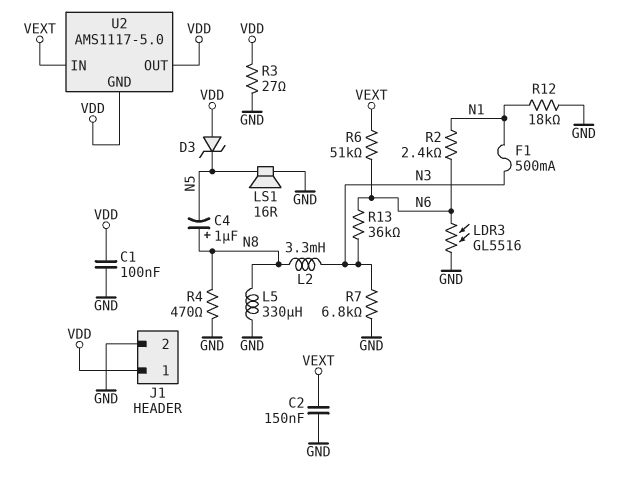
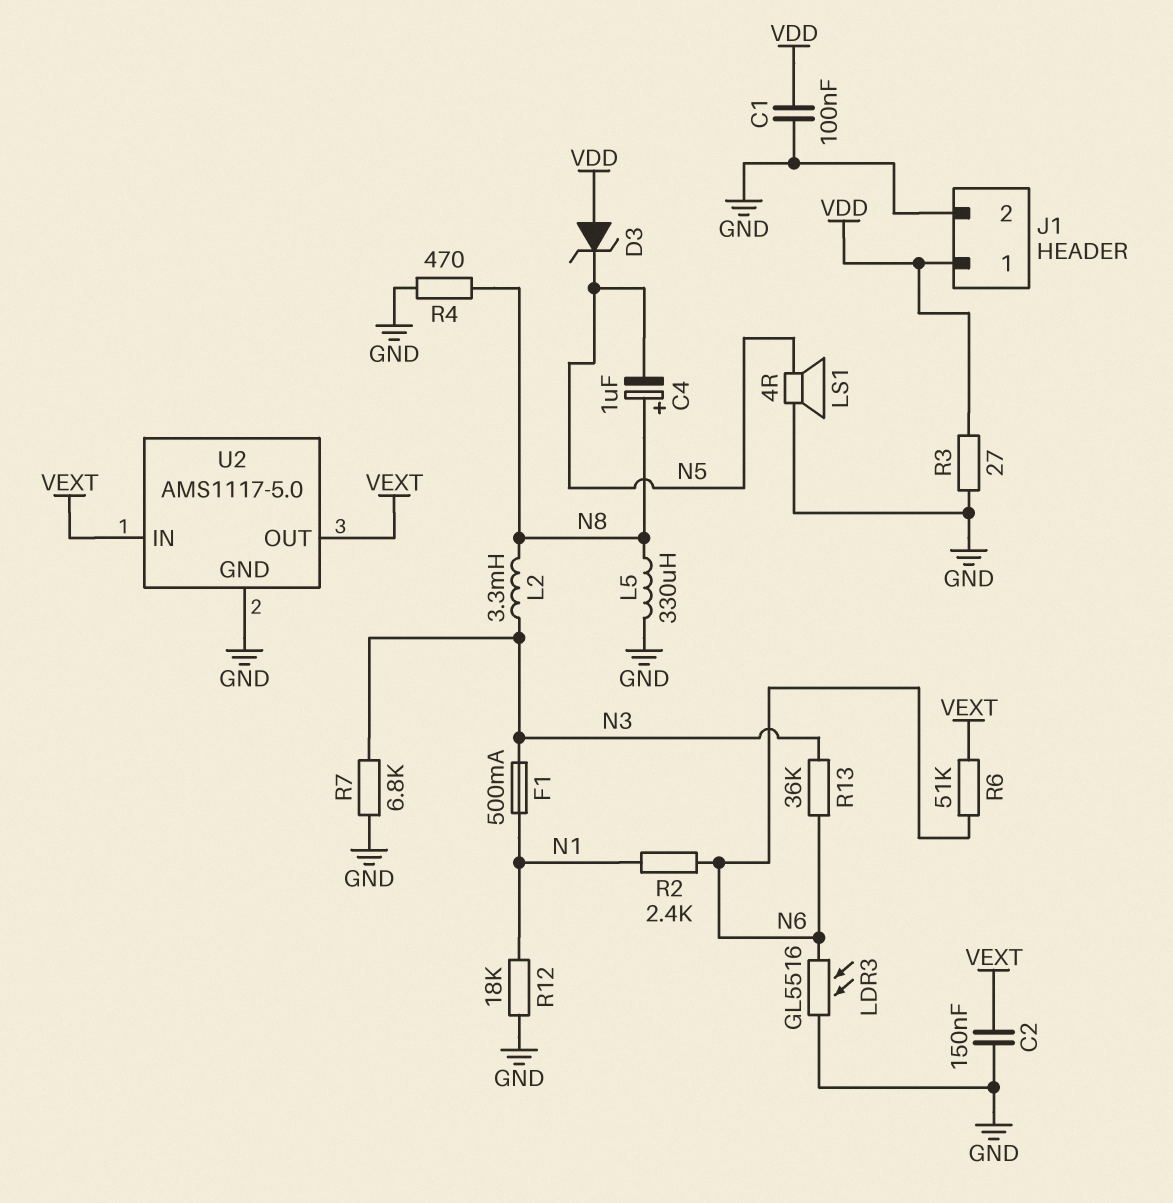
LS1: speaker 16R (GND, N5) -> speaker 4R (GND, N5)
U2 pin GND: VDD -> GND
U2 pin OUT: VDD -> VEXT

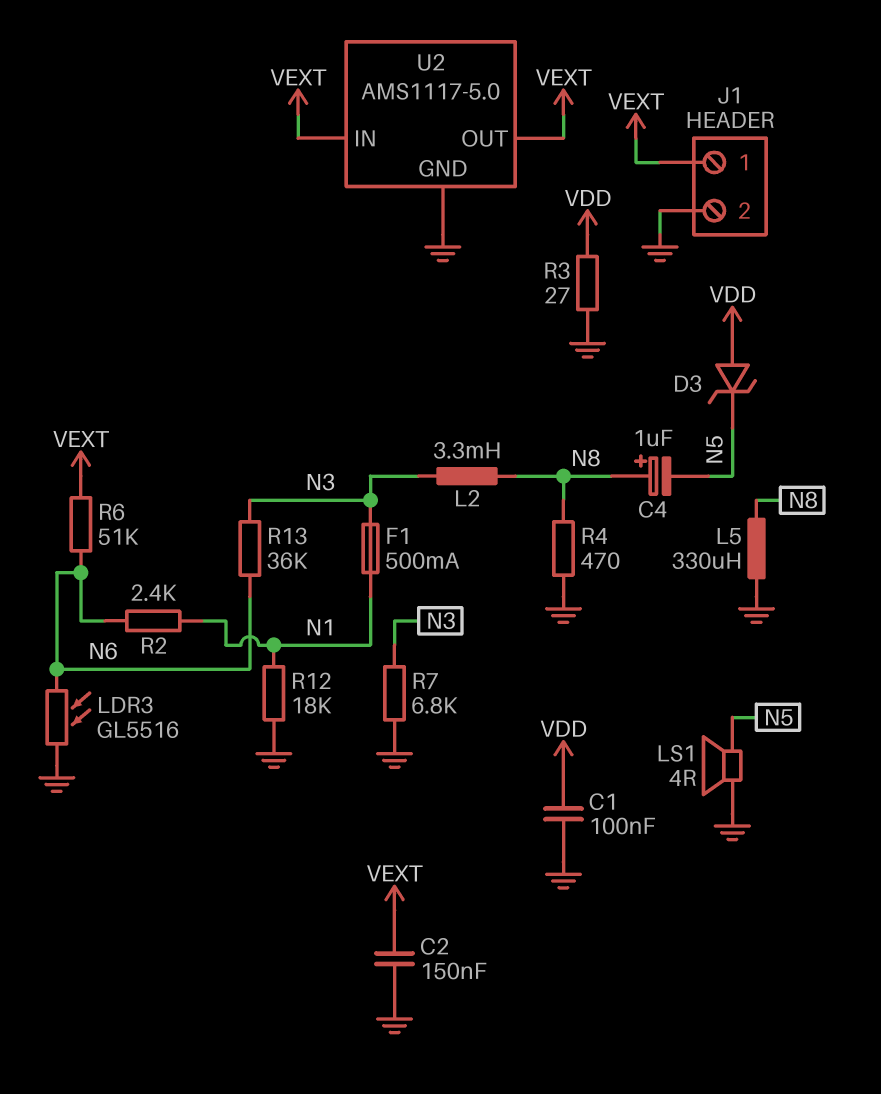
J1 pin 1: VDD -> VEXT

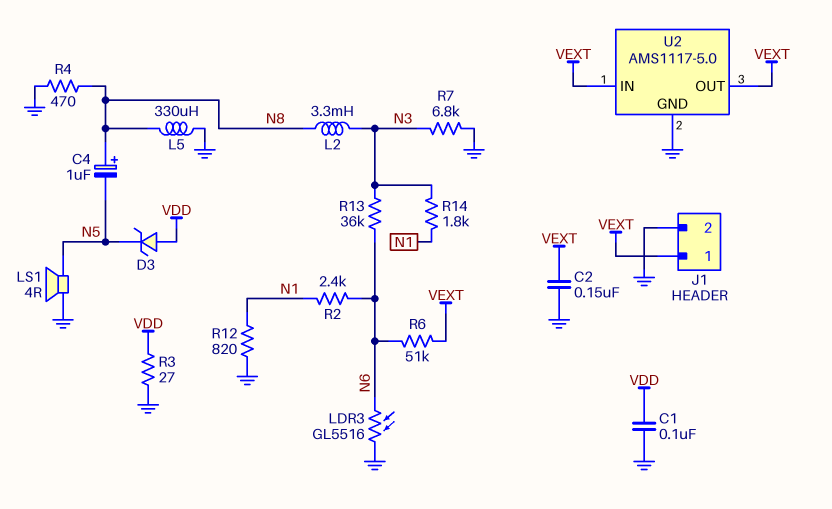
F1: 500mA (N1, N3) -> none
R12: 18k (GND, N1) -> 820 (GND, N1)
R14: none -> 1.8k (N1, N3)

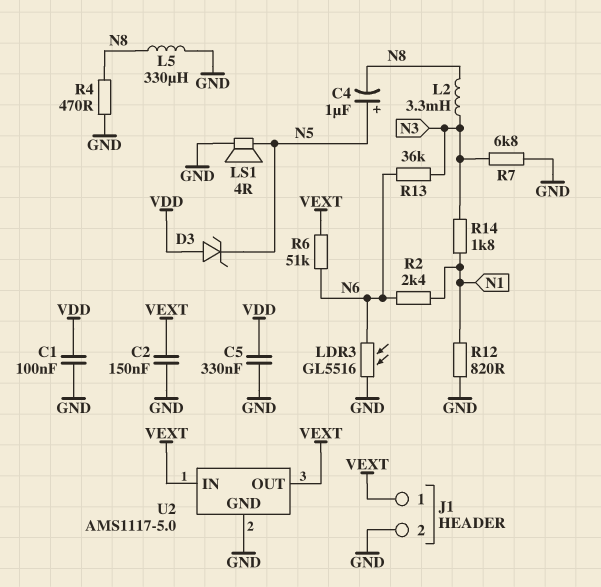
C4: 1uF (plus N8, minus N5) -> 1uF (plus N5, minus N8)
C5: none -> 330nF (GND, VDD)
R3: 27 (GND, VDD) -> none

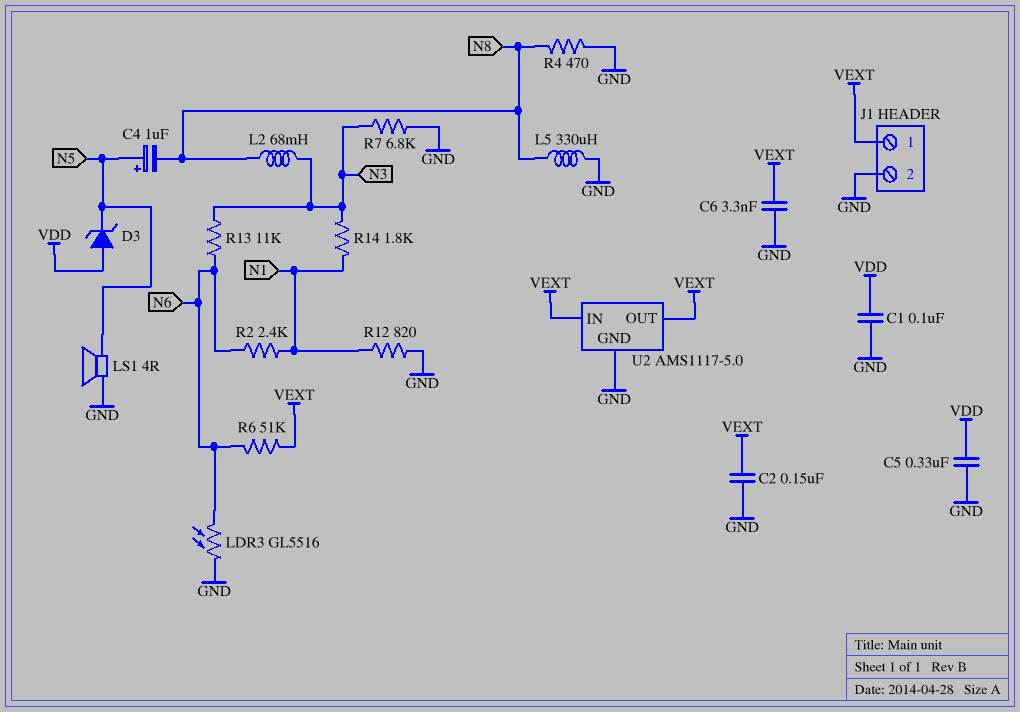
C6: none -> 3.3nF (GND, VEXT)
L2: 3.3mH (N3, N8) -> 68mH (N3, N8)
R13: 36k (N3, N6) -> 11k (N3, N6)

